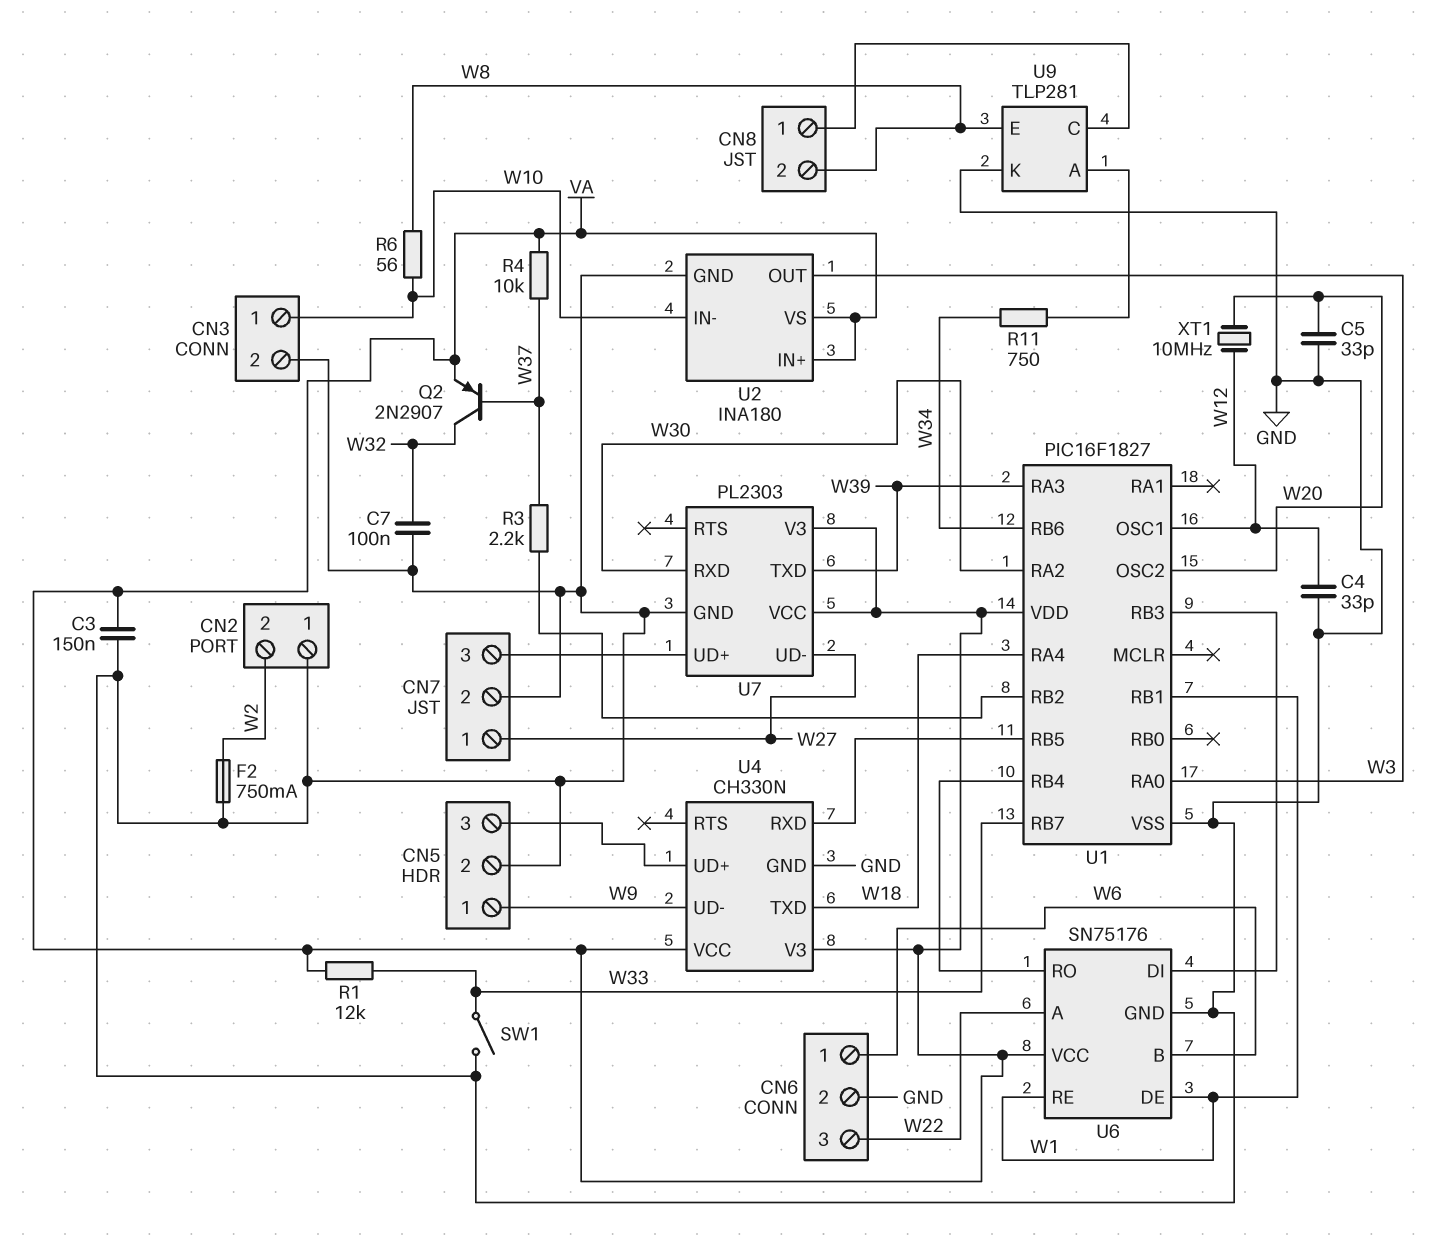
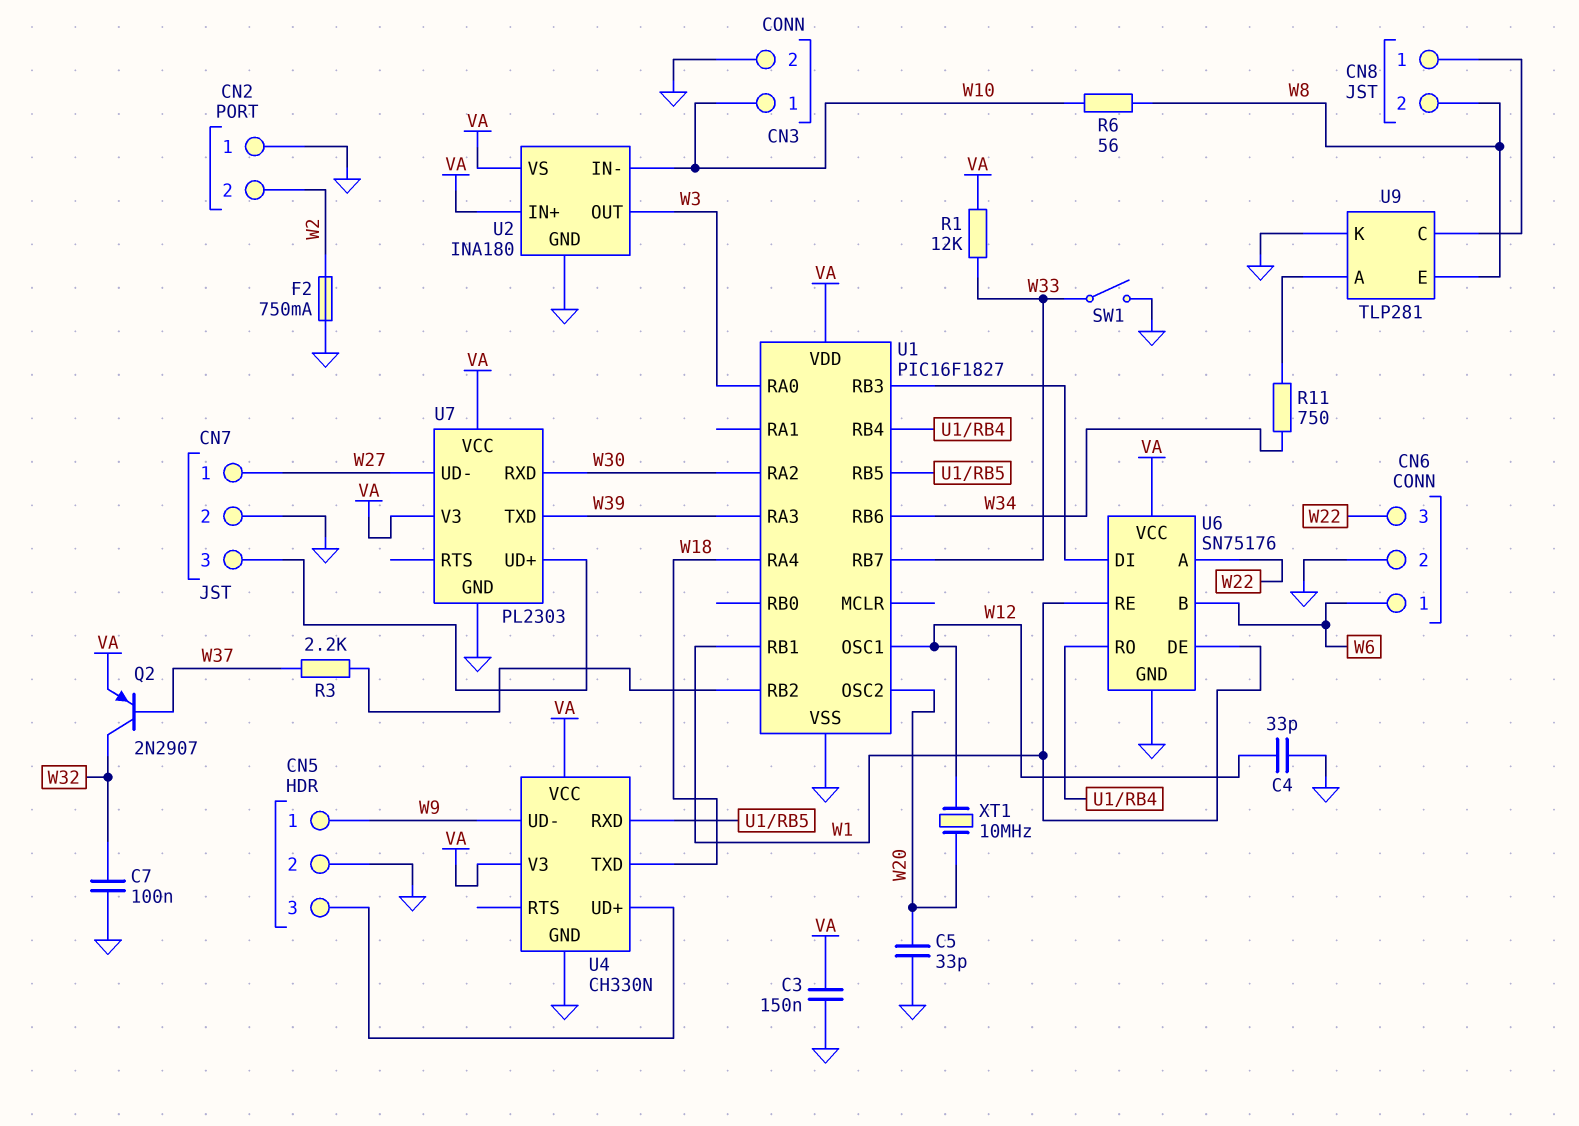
R4: 10k (VA, W37) -> none

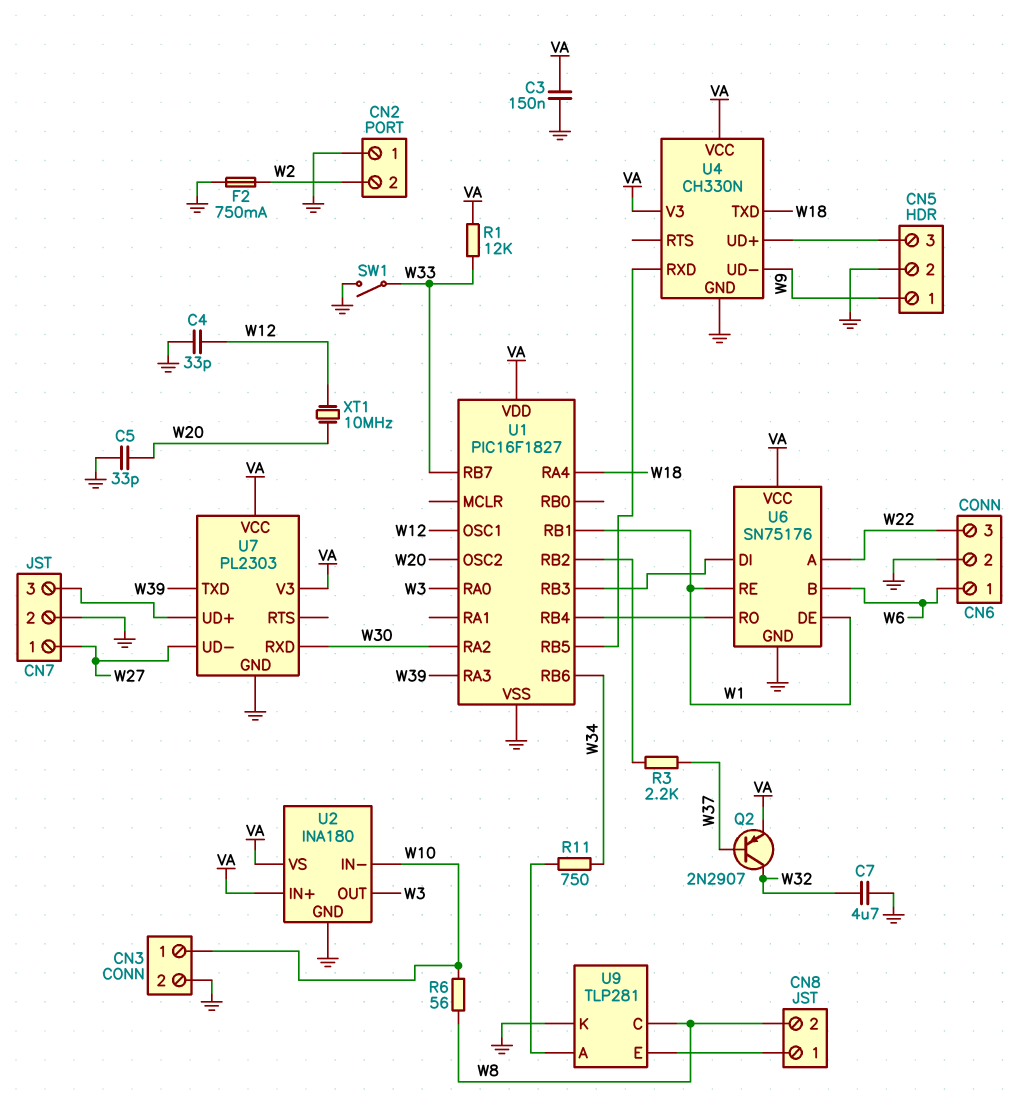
C7: 100nF (GND, W32) -> 4.7uF (GND, W32)
U9 pin C: CN8/1 -> W8
U9 pin E: W8 -> CN8/1

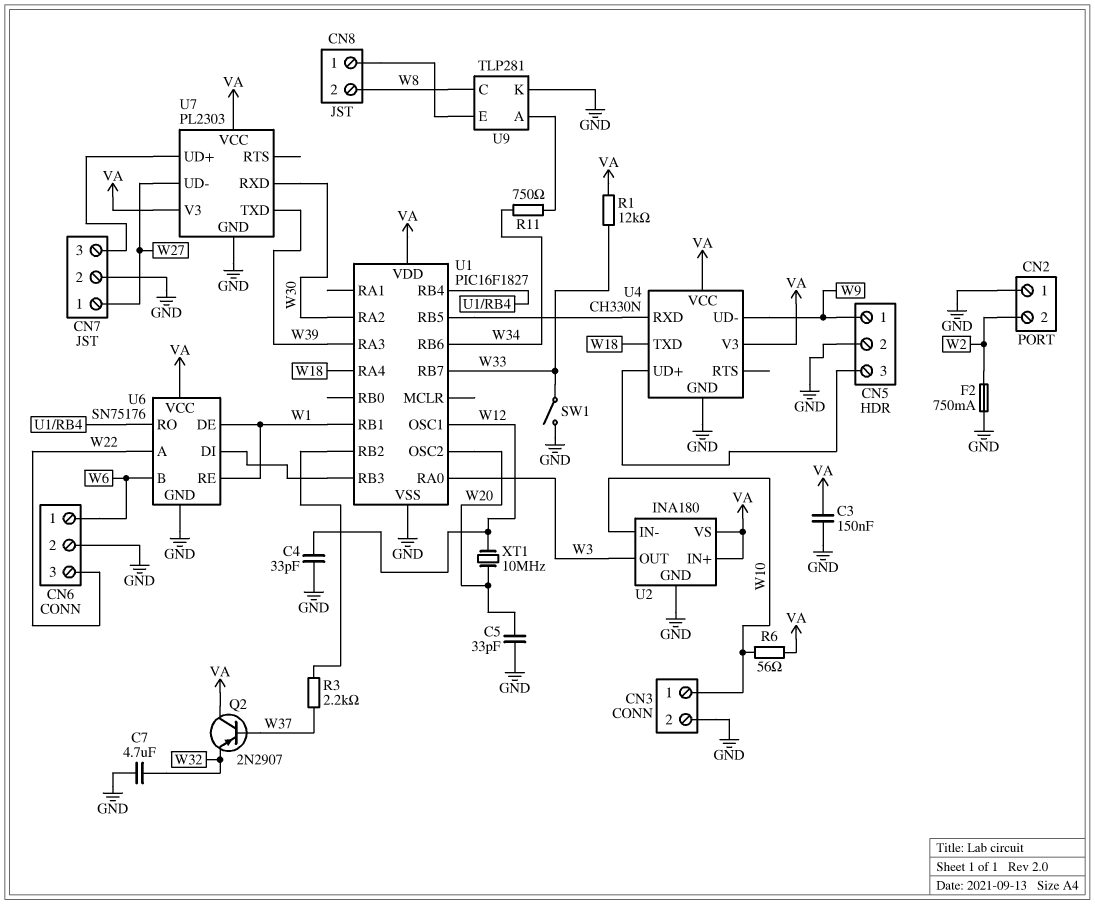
Q2: PNP 2N2907 (B W37, C W32, E VA) -> PNP 2N2907 (B W37, C VA, E W32)
R6: 56 (W8, W10) -> 56 (VA, W10)

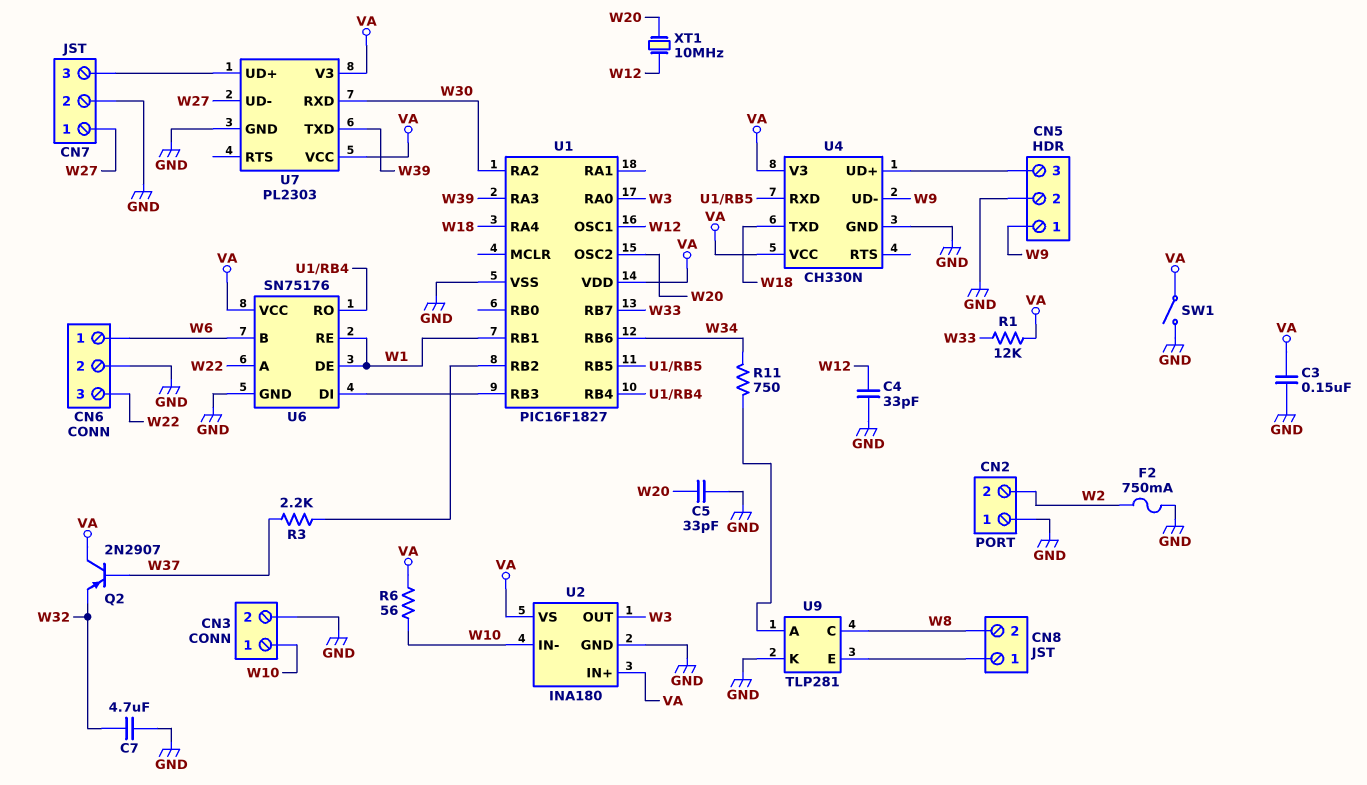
SW1: switch (GND, W33) -> switch (GND, VA)

